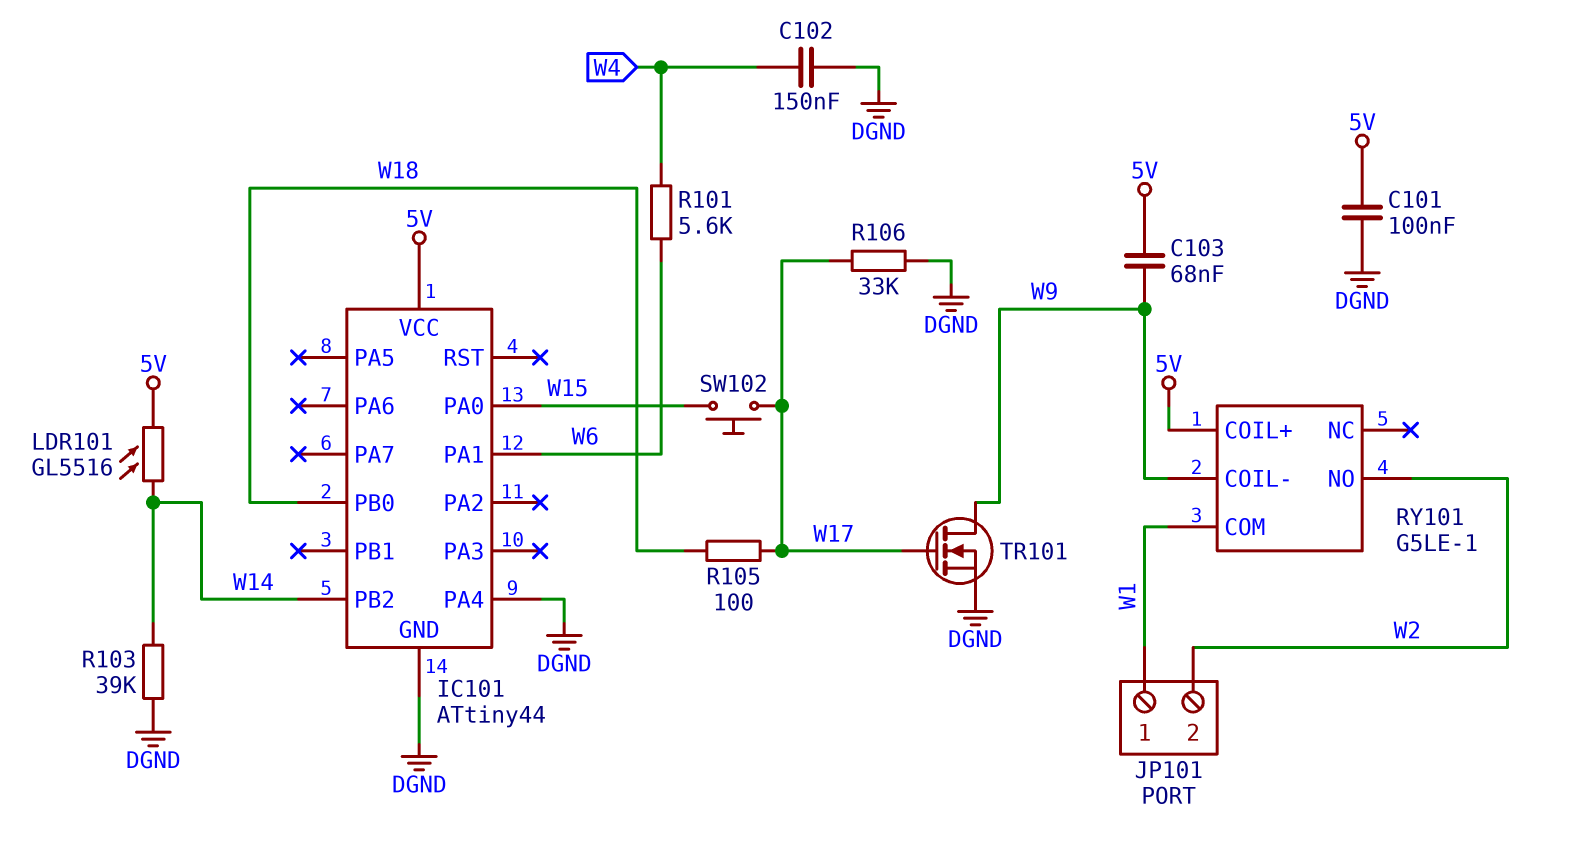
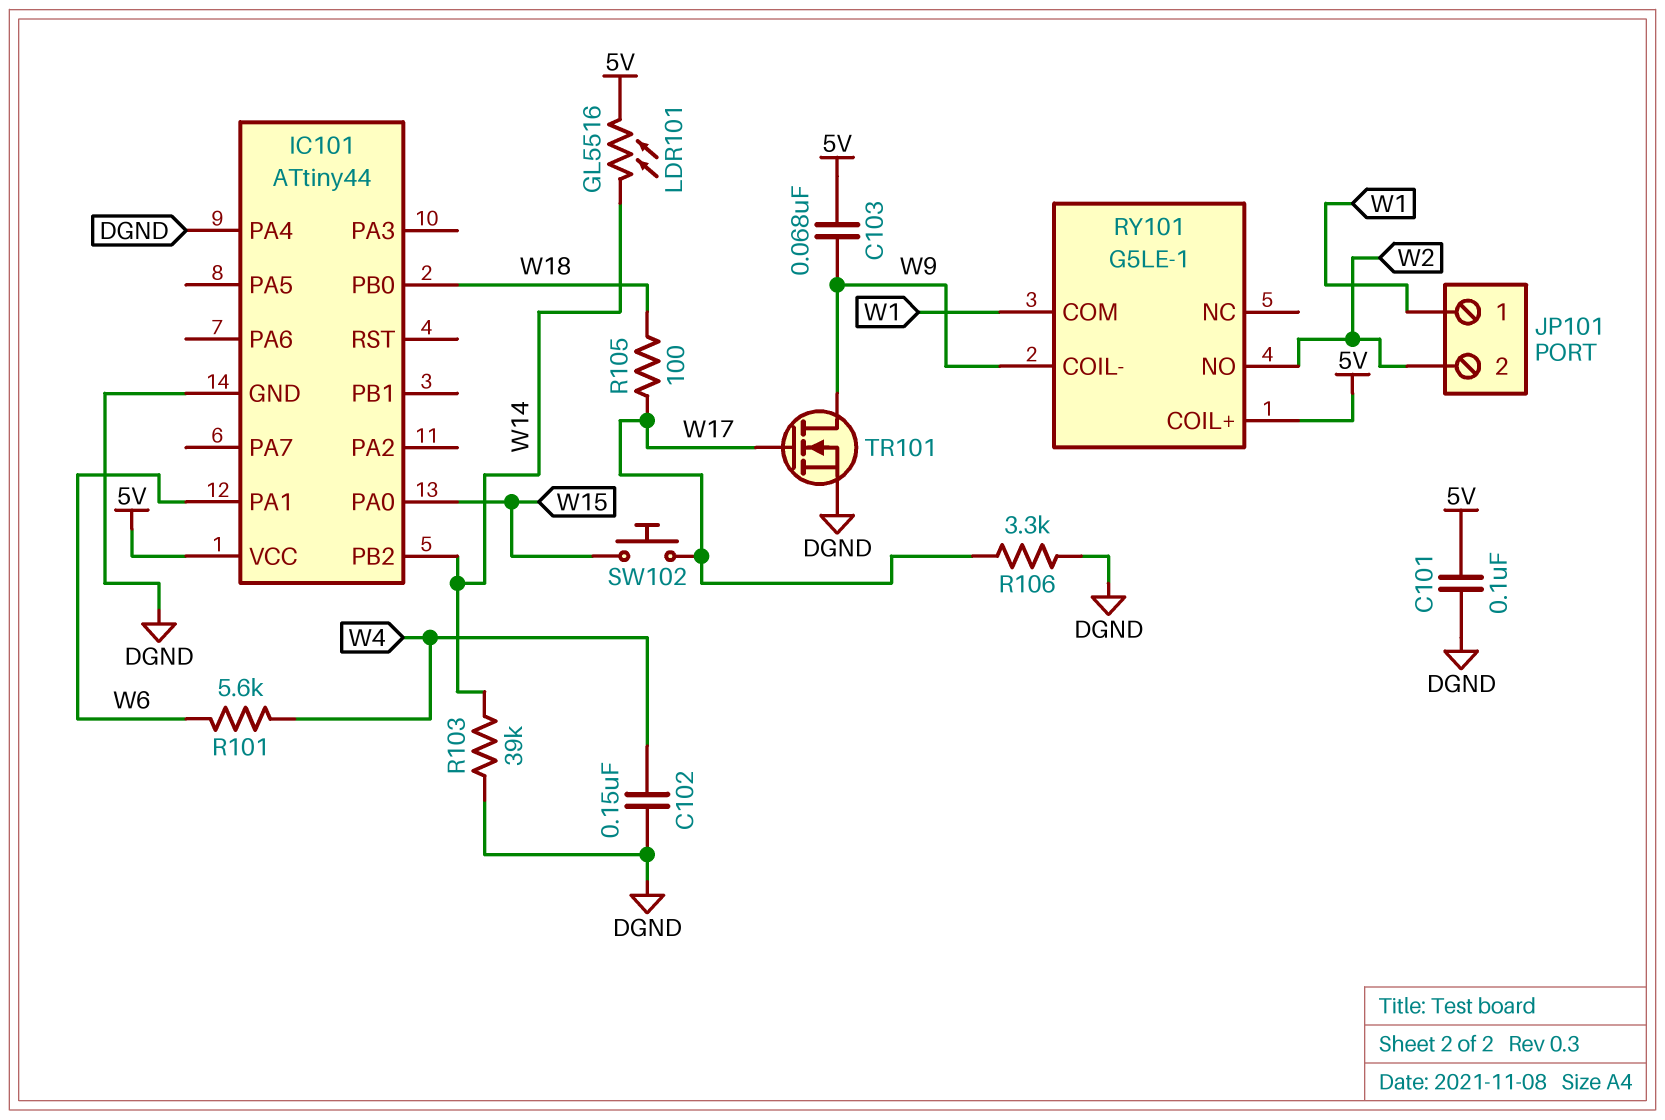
R106: 33k (DGND, W17) -> 3.3k (DGND, W17)

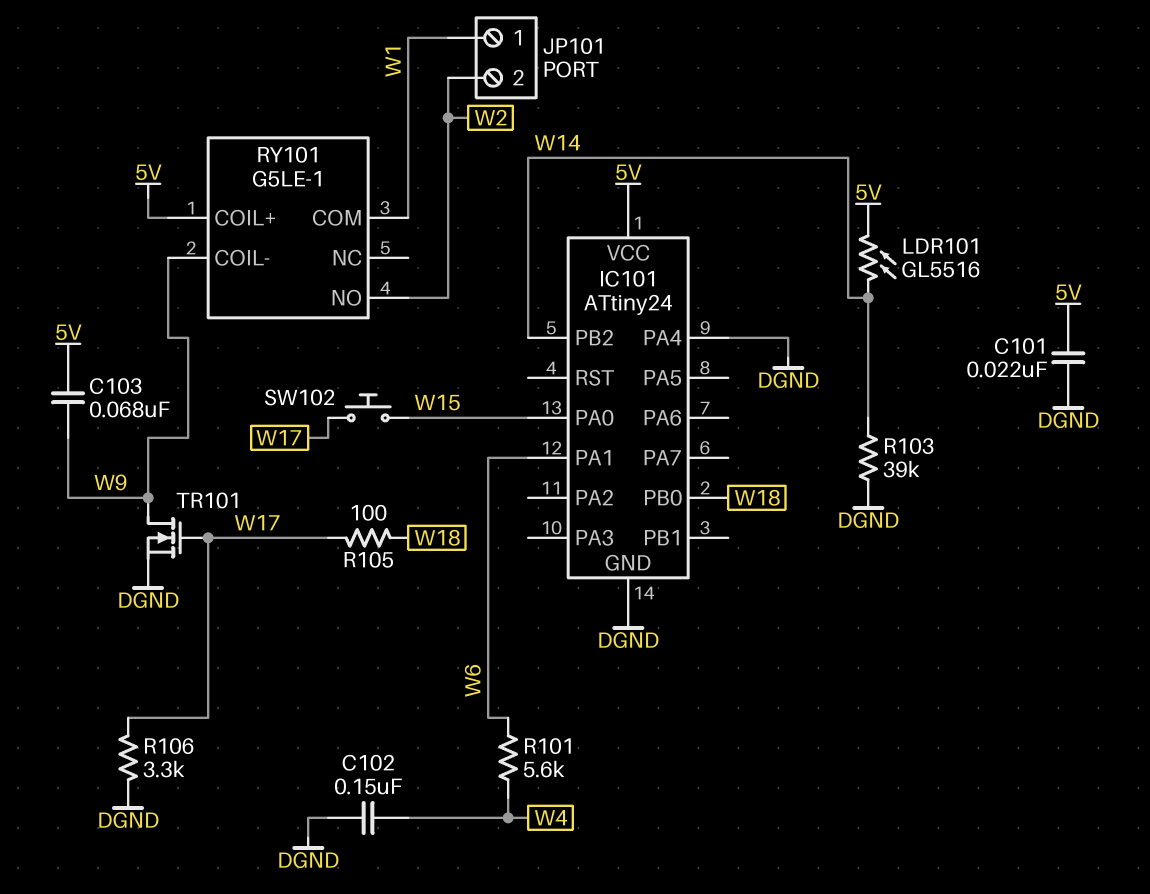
C101: 100nF (5V, DGND) -> 22nF (5V, DGND)
IC101: ATtiny44 -> ATtiny24

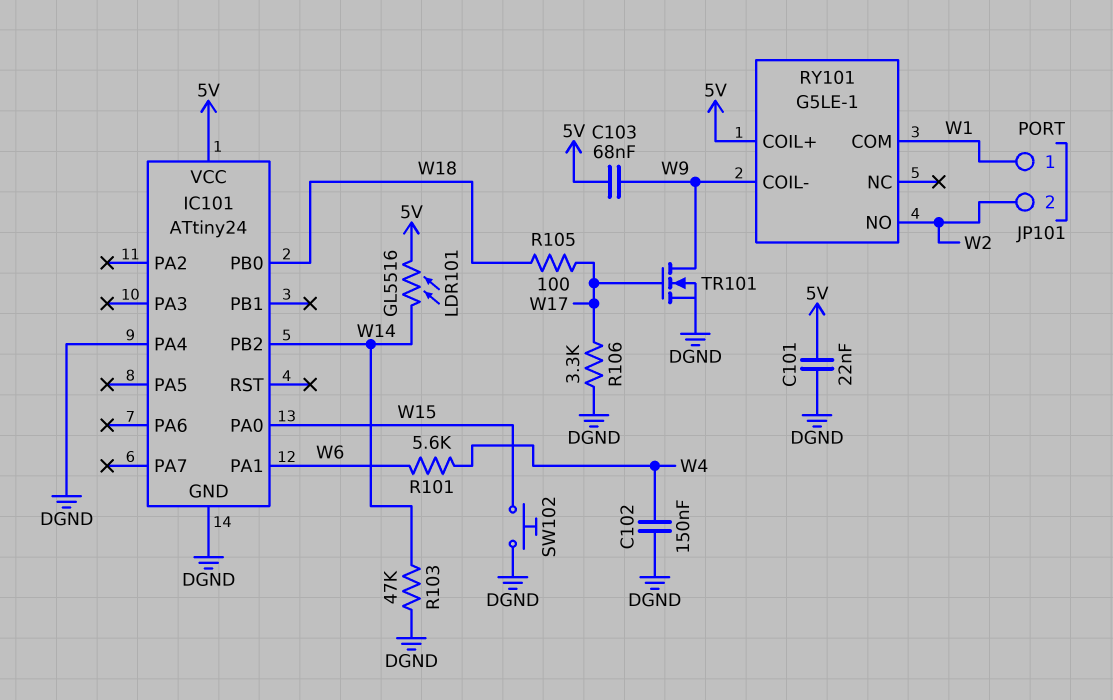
R103: 39k (DGND, W14) -> 47k (DGND, W14)
SW102: button (W15, W17) -> button (DGND, W15)

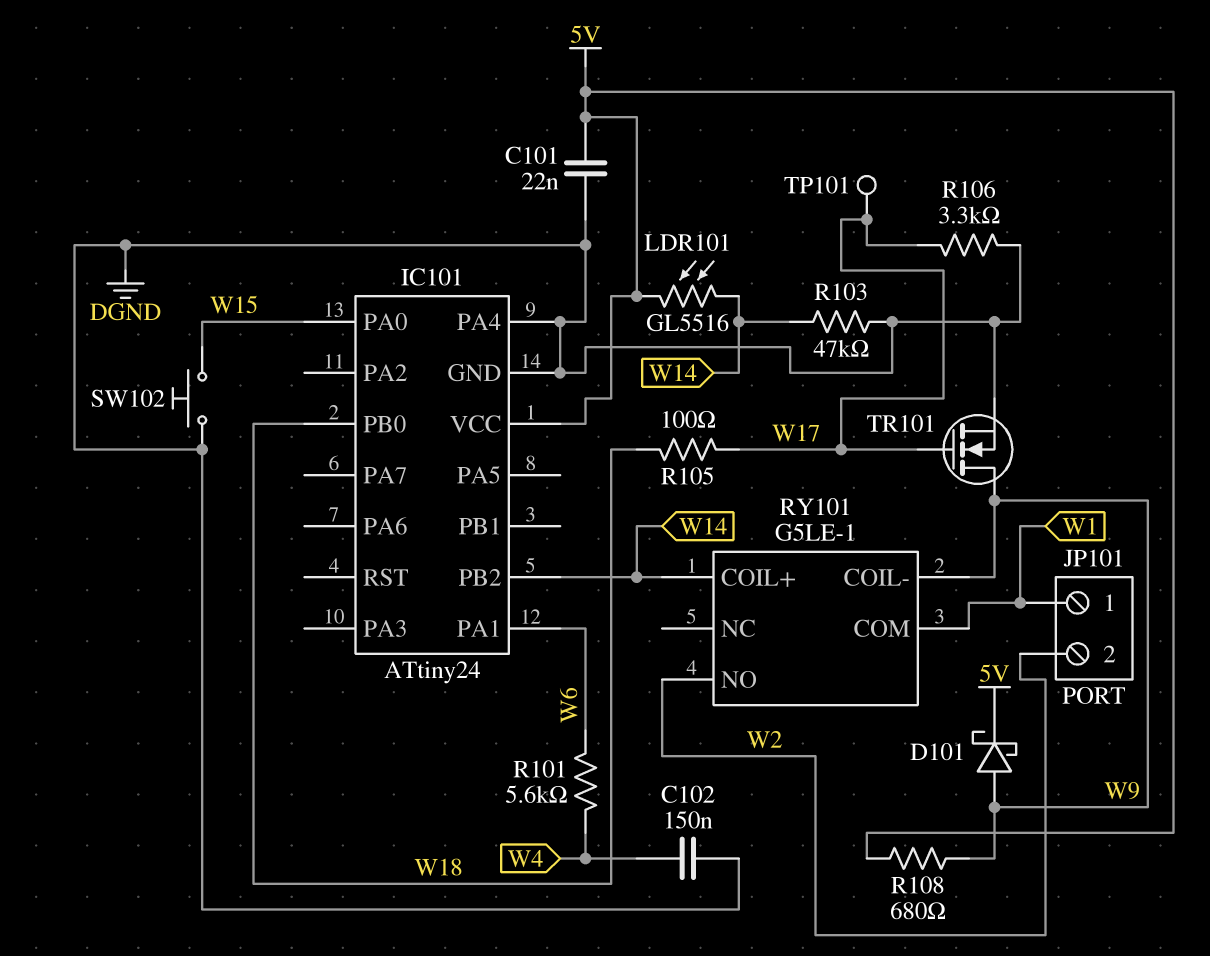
C103: 68nF (5V, W9) -> none
D101: none -> schottky (A W9, K 5V)
R108: none -> 680 (5V, W9)
RY101 pin COIL+: 5V -> W14
TP101: none -> test point (W17)

